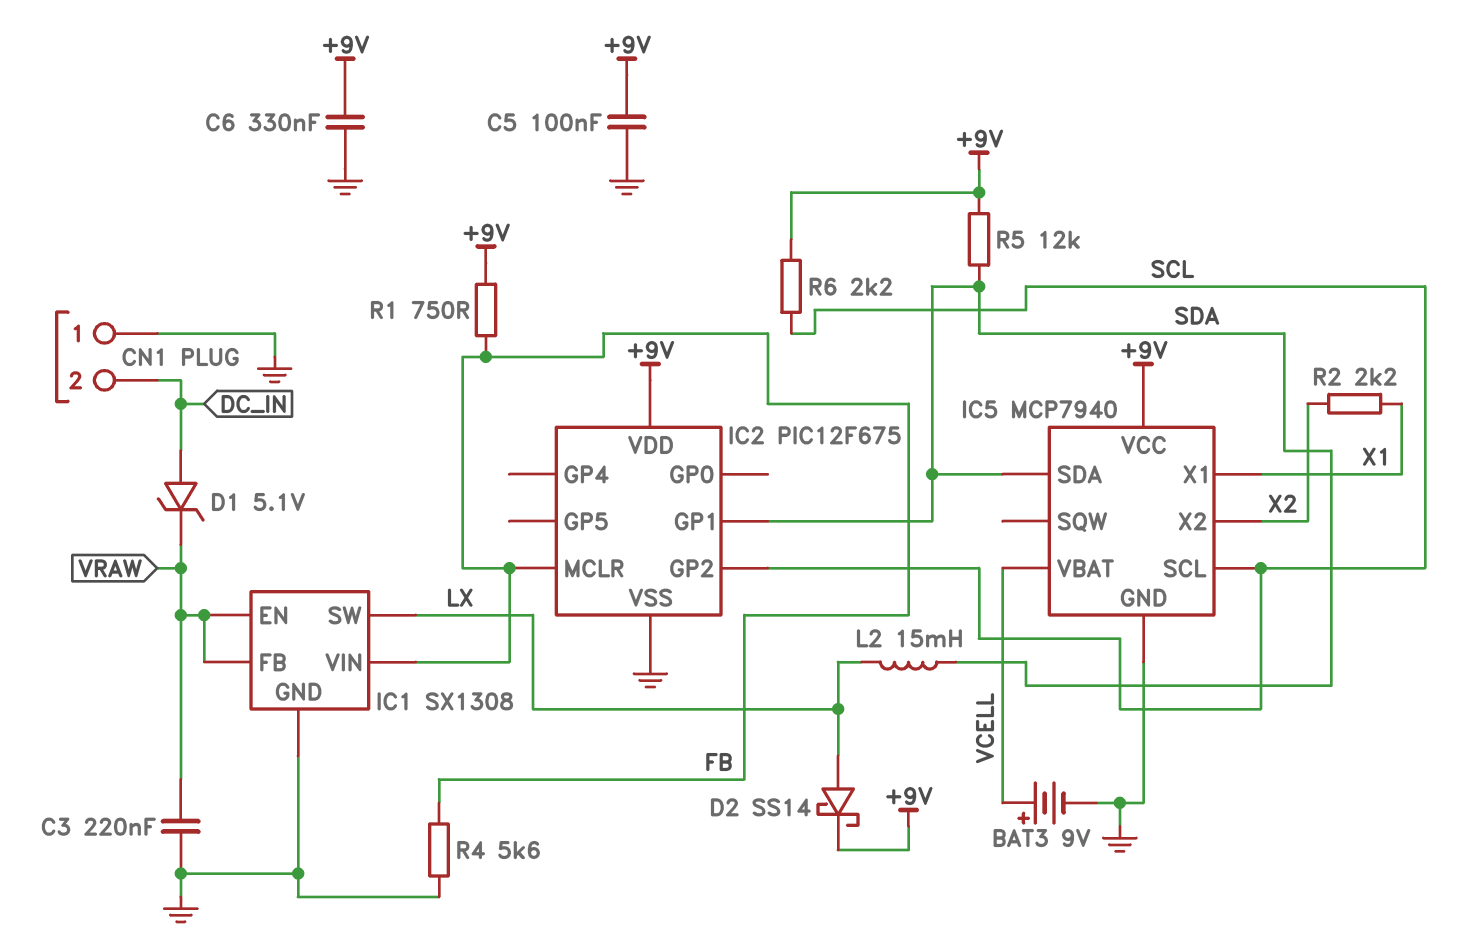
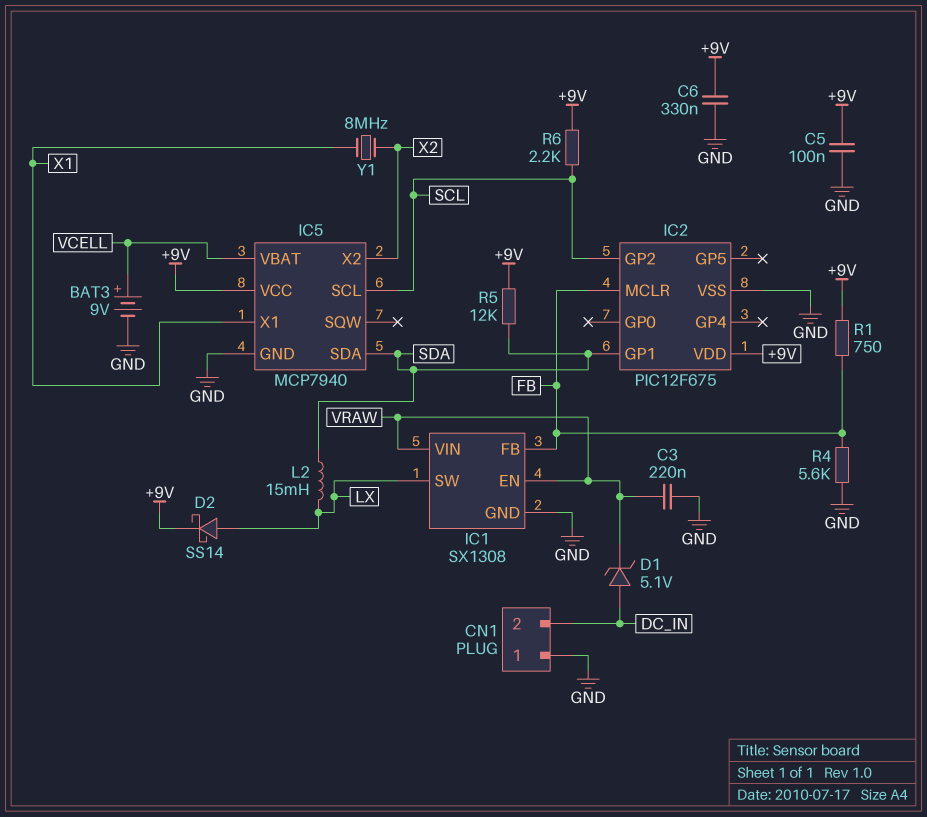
IC1 pin FB: VRAW -> FB
IC1 pin VIN: FB -> VRAW
R2: 2.2k (X1, X2) -> none
Y1: none -> 8MHz (X1, X2)

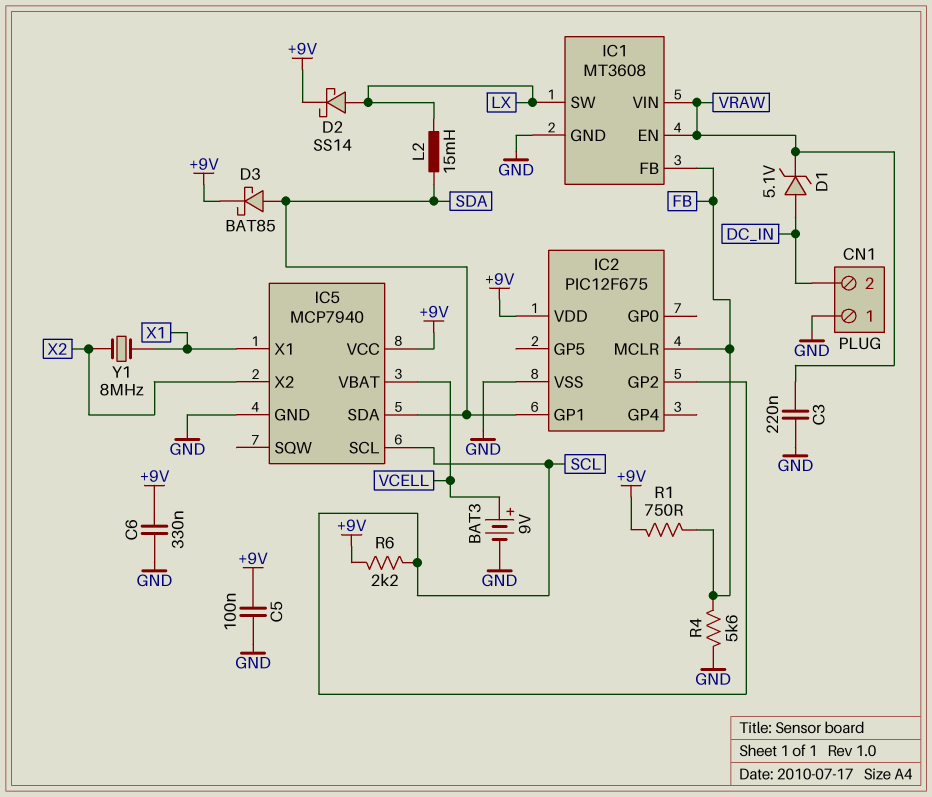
D3: none -> schottky BAT85 (A SDA, K +9V)
IC1: SX1308 -> MT3608
R5: 12k (+9V, SDA) -> none

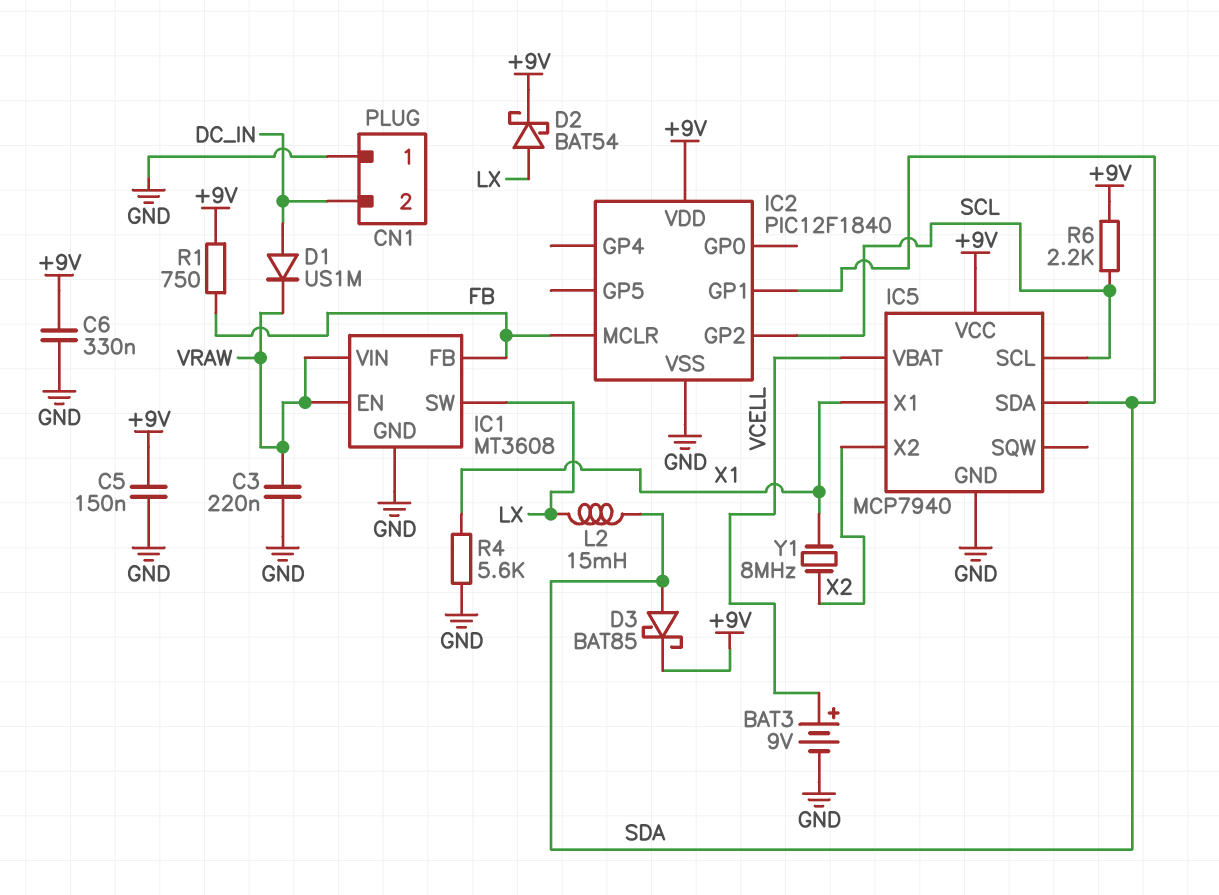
C5: 100nF (+9V, GND) -> 150nF (+9V, GND)
D1: zener 5.1V (A DC_IN, K VRAW) -> diode US1M (A DC_IN, K VRAW)
D2: schottky SS14 (A LX, K +9V) -> schottky BAT54 (A LX, K +9V)
IC2: PIC12F675 -> PIC12F1840
R4: 5.6k (FB, GND) -> 5.6k (GND, X1)

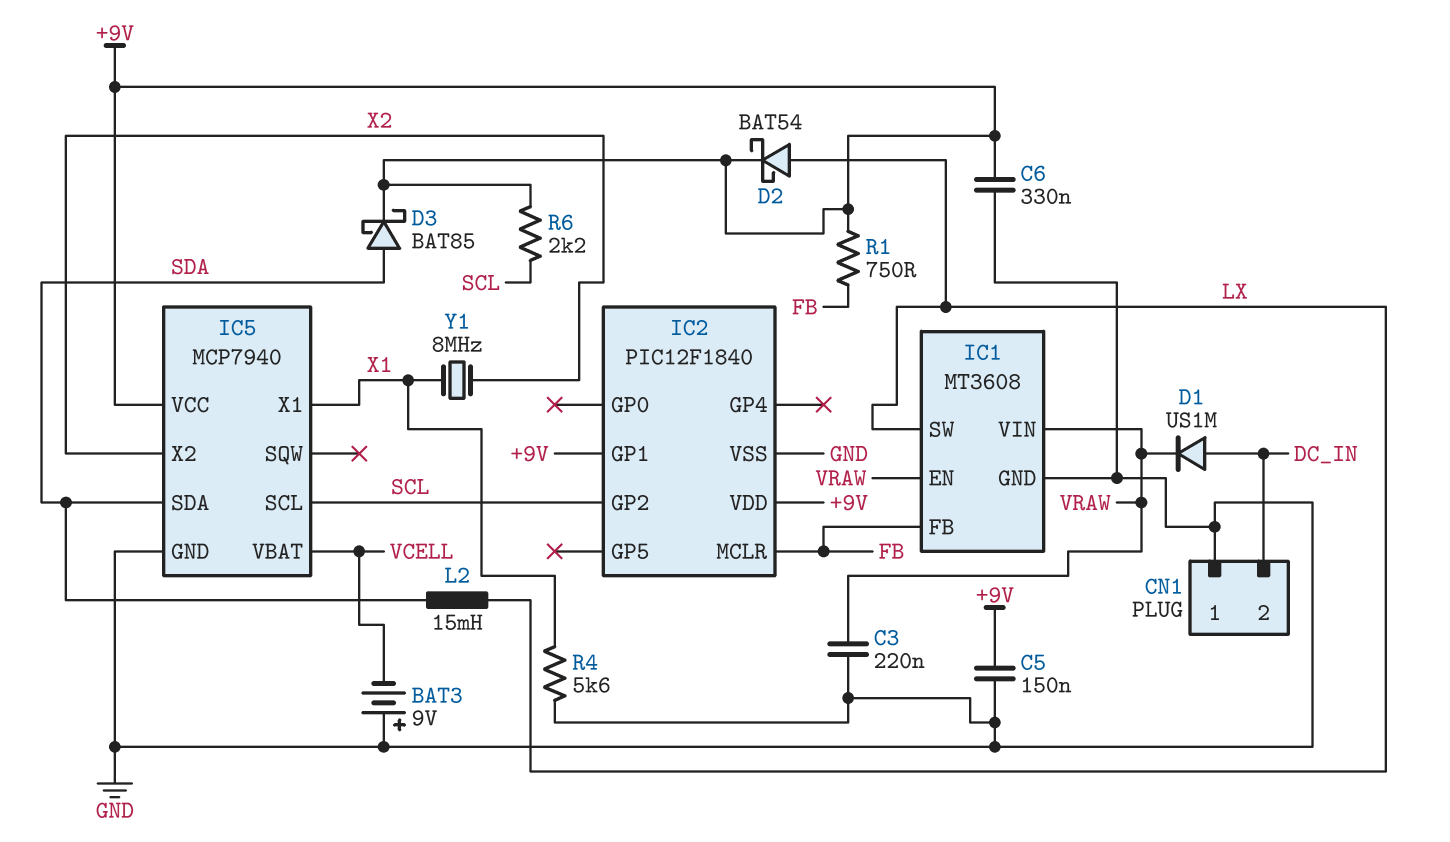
BAT3: 9V (plus VCELL, minus GND) -> 9V (plus GND, minus VCELL)
IC2 pin GP1: SDA -> +9V

